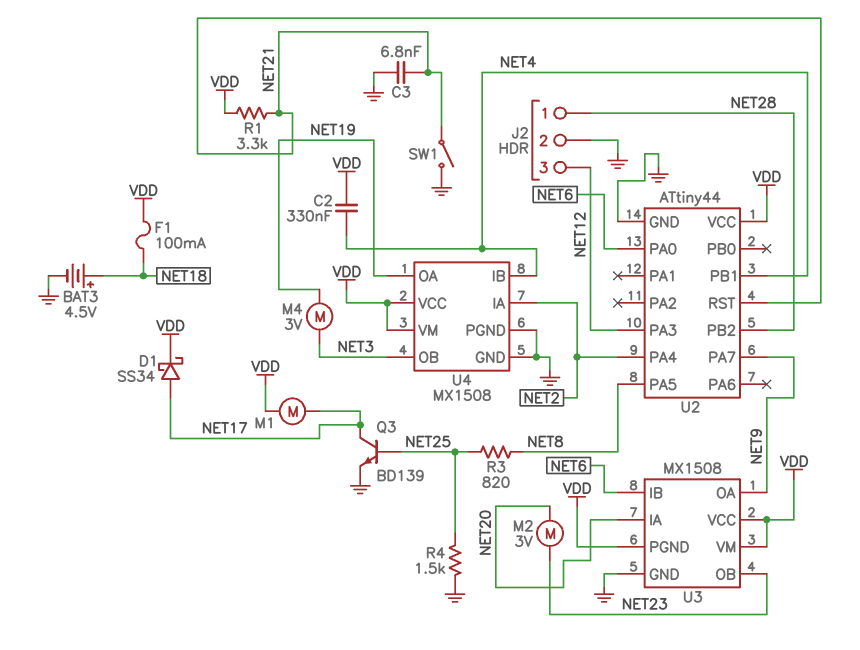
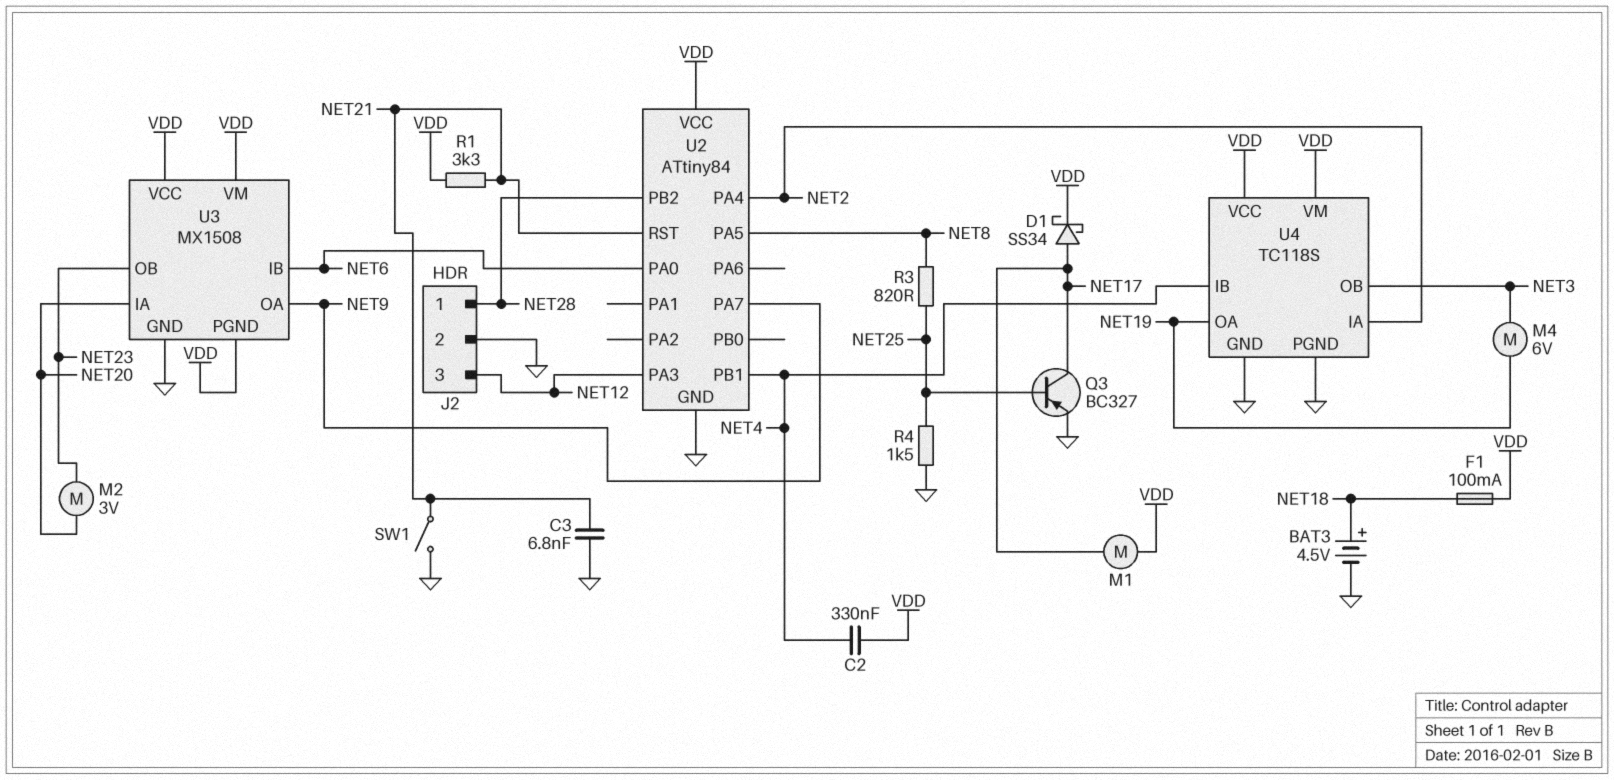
M4: motor 3V (NET3, NET19) -> motor 6V (NET3, NET19)
Q3: NPN BD139 (B NET25, C NET17, E GND) -> PNP BC327 (B NET25, C NET17, E GND)
U2: ATtiny44 -> ATtiny84
U4: MX1508 -> TC118S

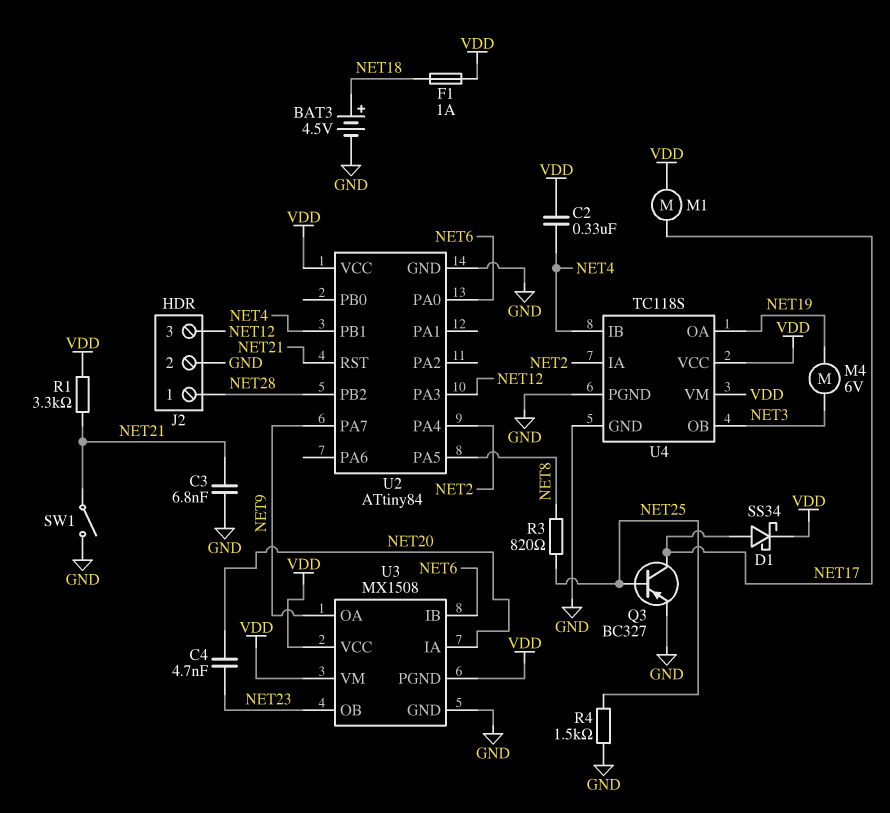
C4: none -> 4.7nF (NET20, NET23)
F1: 100mA (NET18, VDD) -> 1A (NET18, VDD)
M2: motor 3V (NET20, NET23) -> none

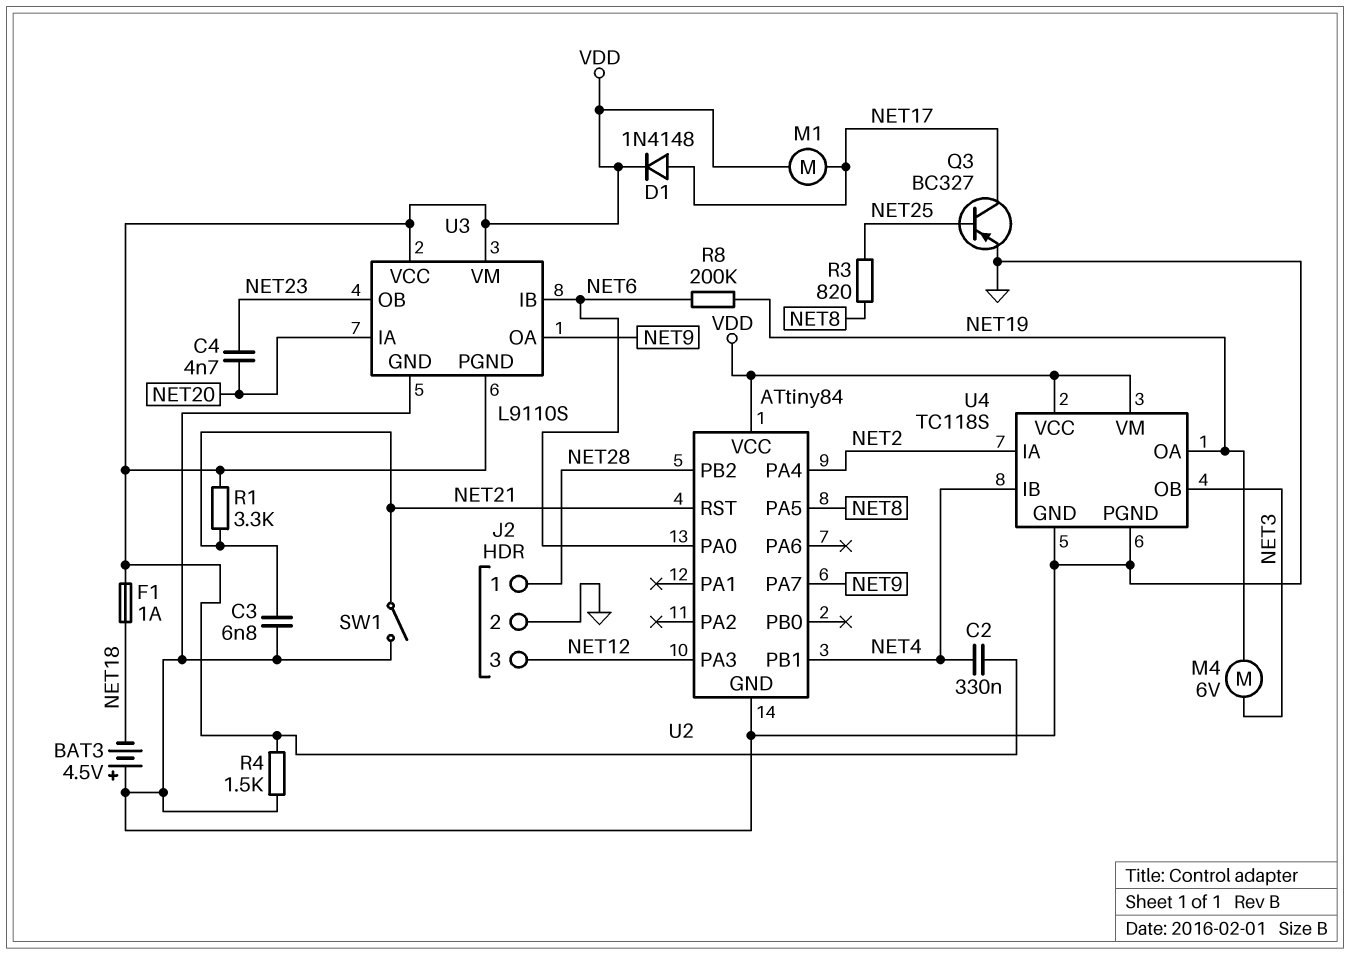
BAT3: 4.5V (plus NET18, minus GND) -> 4.5V (plus GND, minus NET18)
D1: schottky SS34 (A NET17, K VDD) -> diode 1N4148 (A NET17, K VDD)
R4: 1.5k (GND, NET25) -> 1.5k (GND, VDD)
R8: none -> 200k (NET6, NET19)
U3: MX1508 -> L9110S

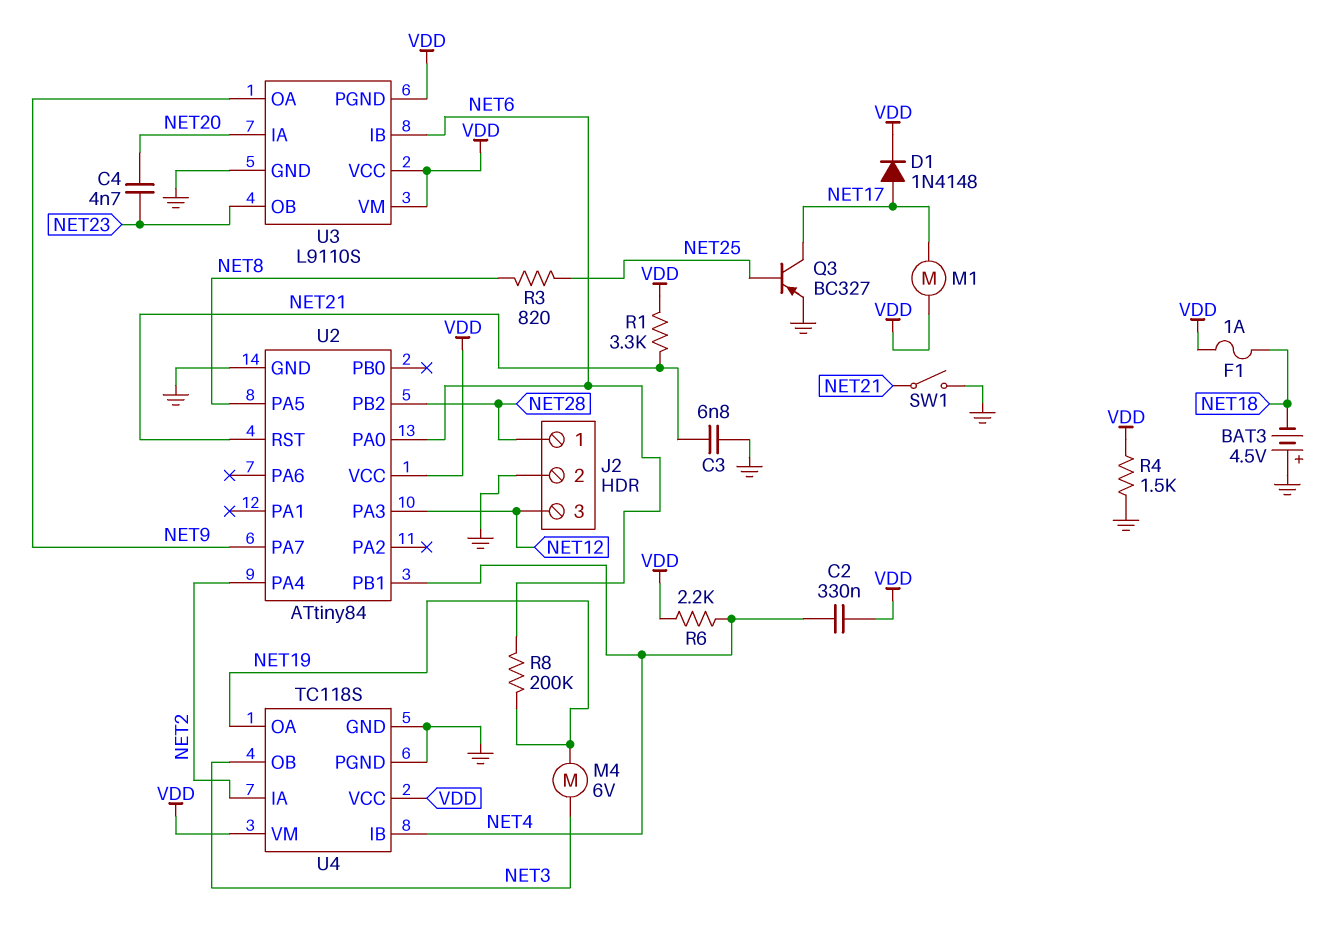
R6: none -> 2.2k (NET4, VDD)

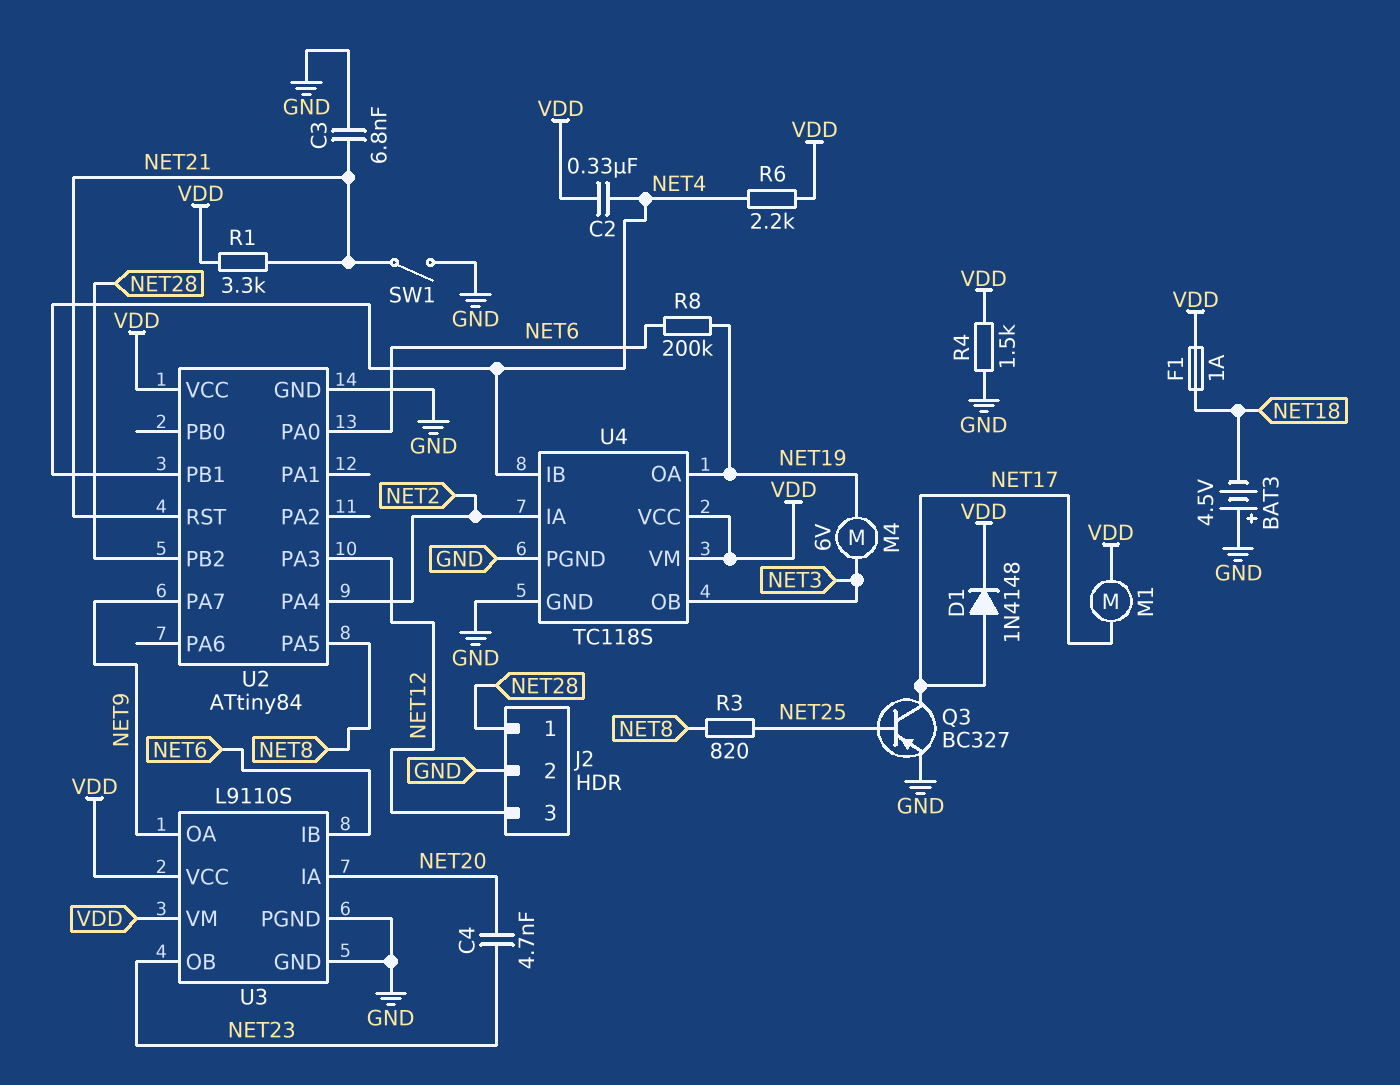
U3 pin PGND: VDD -> GND

